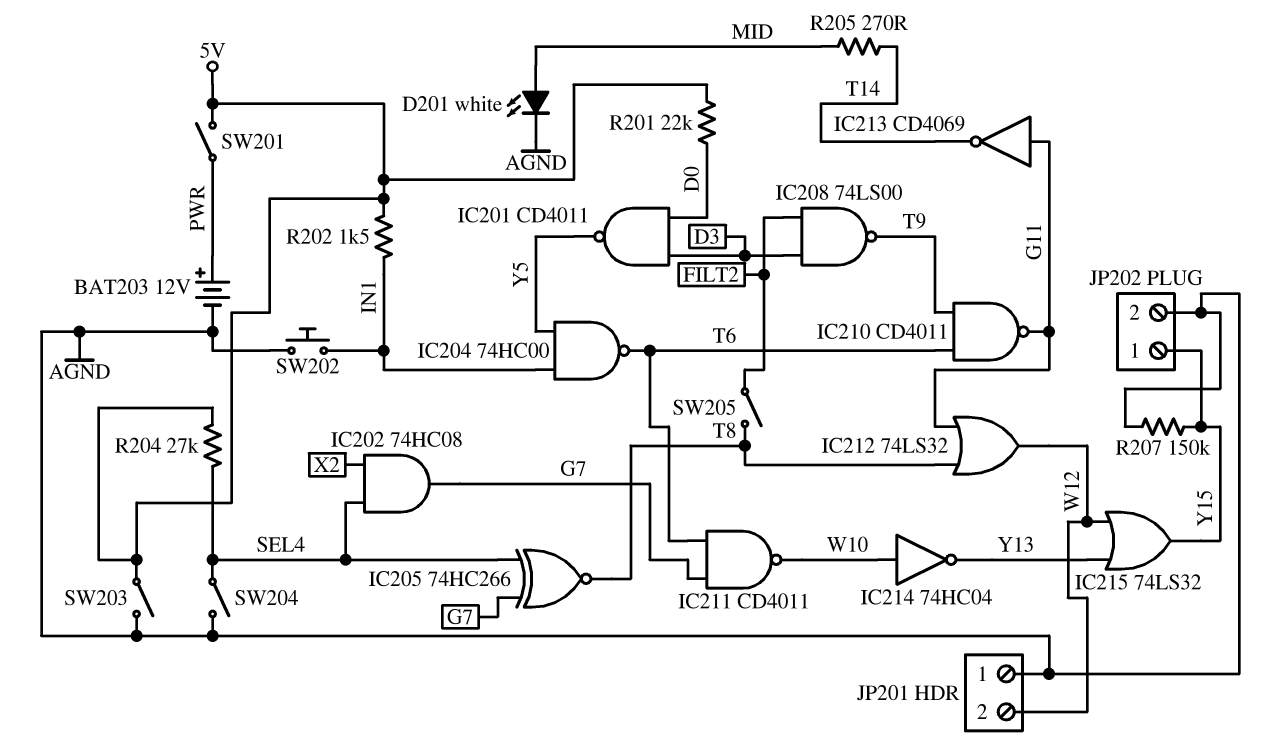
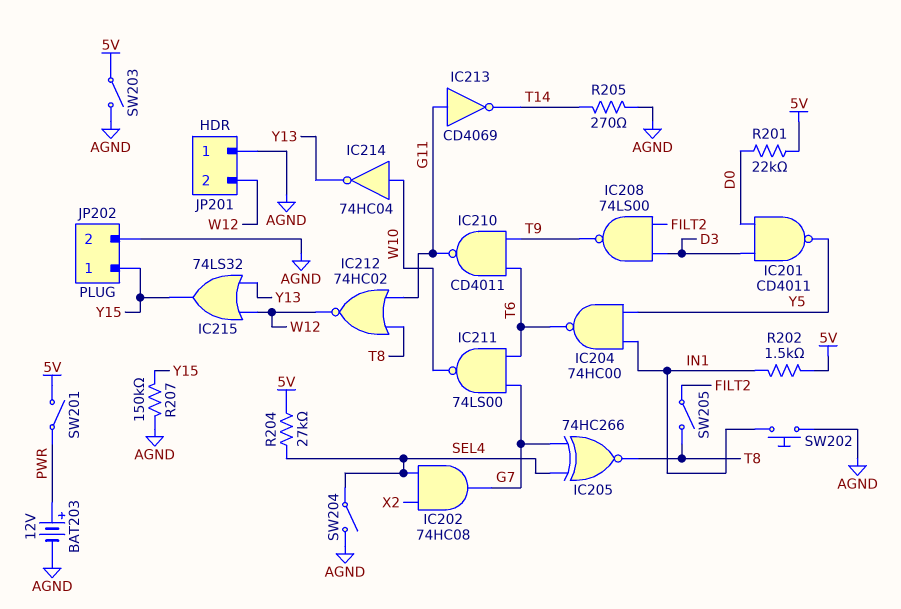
D201: LED white (A MID, K AGND) -> none
IC211: NAND CD4011 (in G7, in T6, out W10) -> NAND 74LS00 (in G7, in T6, out W10)
IC212: OR 74LS32 (in G11, in T8, out W12) -> NOR 74HC02 (in G11, in T8, out W12)
R205: 270 (MID, T14) -> 270 (AGND, T14)

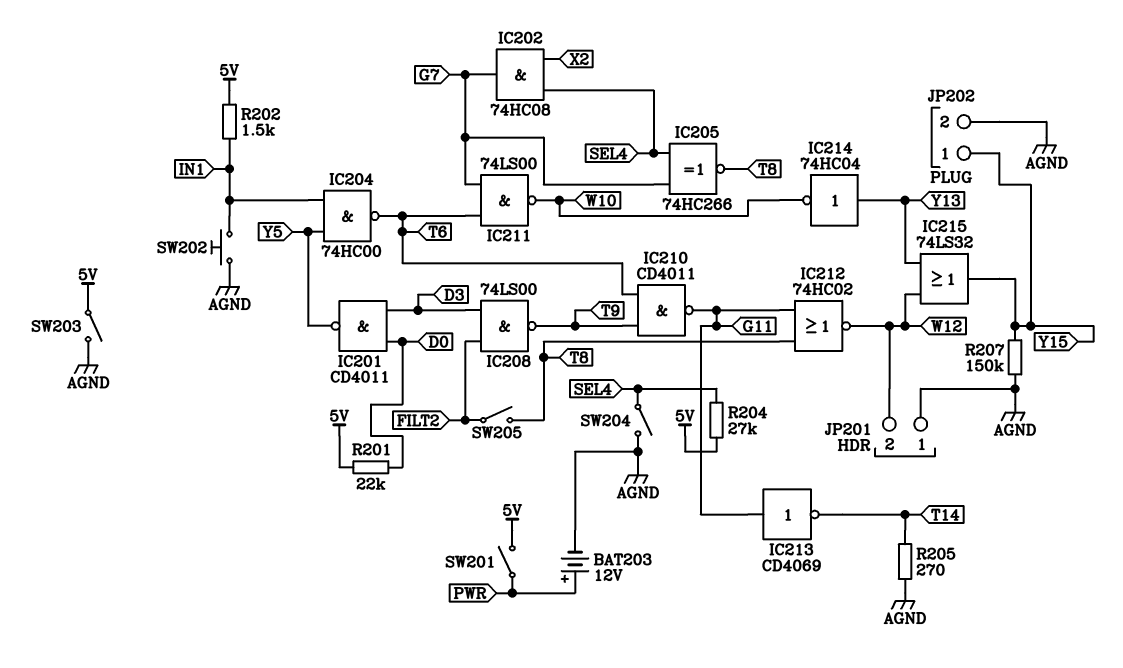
IC214: NOT 74HC04 (in W10, out Y13) -> NOT 74HC04 (in Y13, out W10)

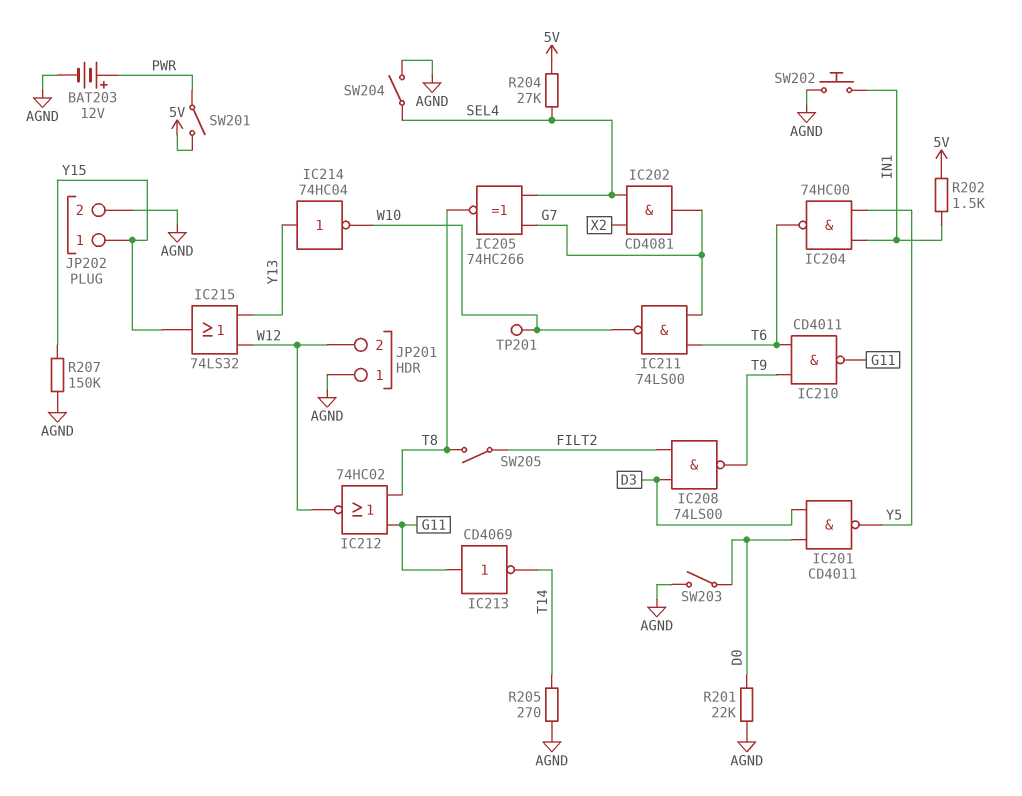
IC202: AND 74HC08 (in SEL4, in X2, out G7) -> AND CD4081 (in SEL4, in X2, out G7)
R201: 22k (5V, D0) -> 22k (AGND, D0)
SW203: switch (5V, AGND) -> switch (AGND, D0)
TP201: none -> test point (W10)

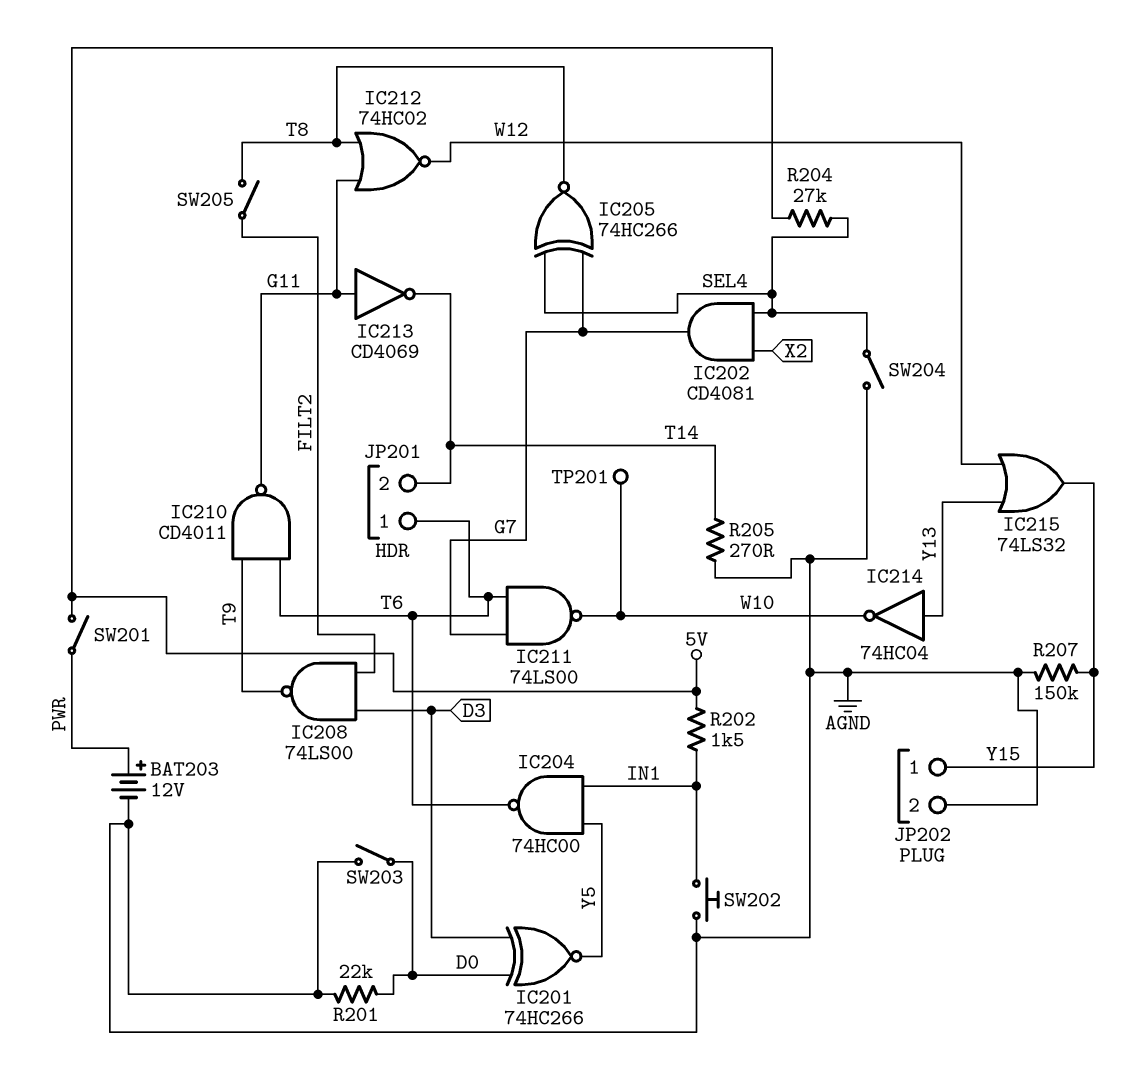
IC201: NAND CD4011 (in D0, in D3, out Y5) -> XNOR 74HC266 (in D0, in D3, out Y5)
JP201 pin 1: AGND -> T6
JP201 pin 2: W12 -> T14

